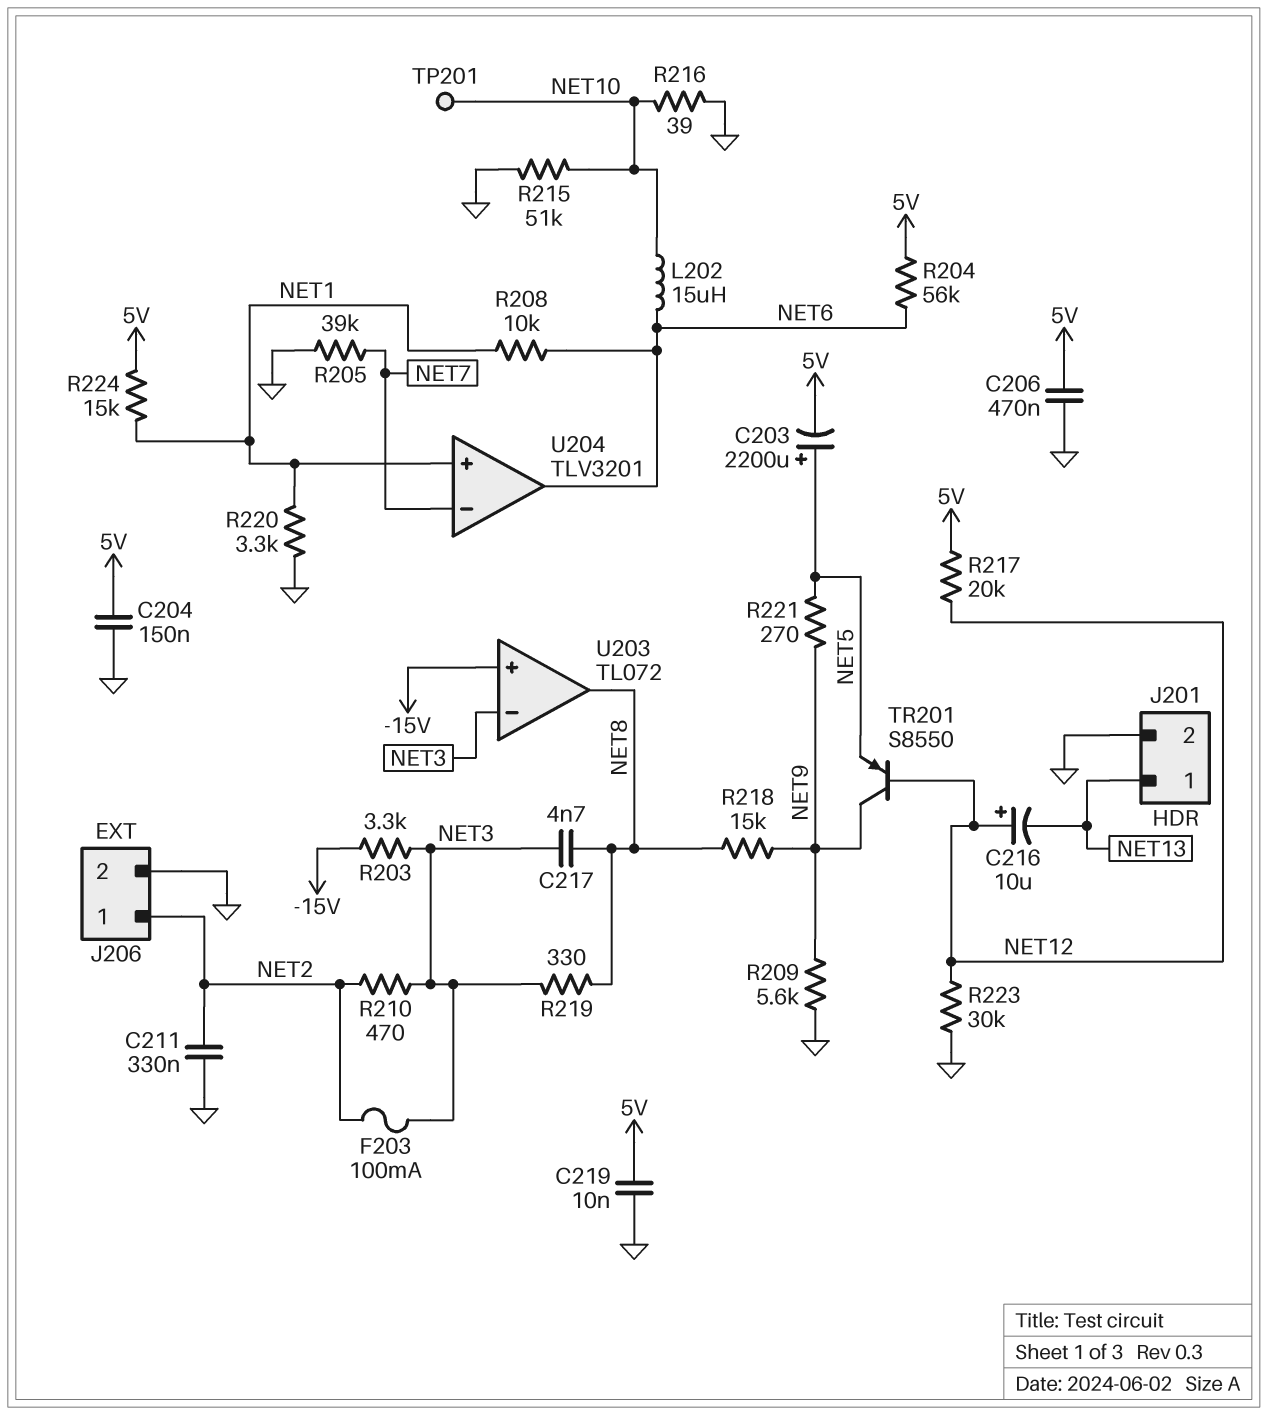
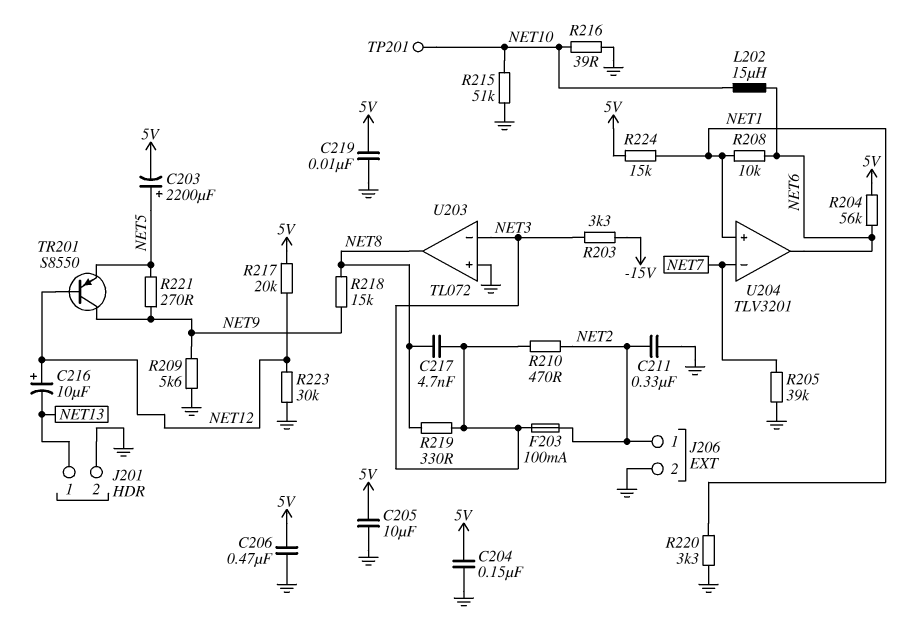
C205: none -> 10uF (5V, GND)
U203 pin in+: -15V -> GND

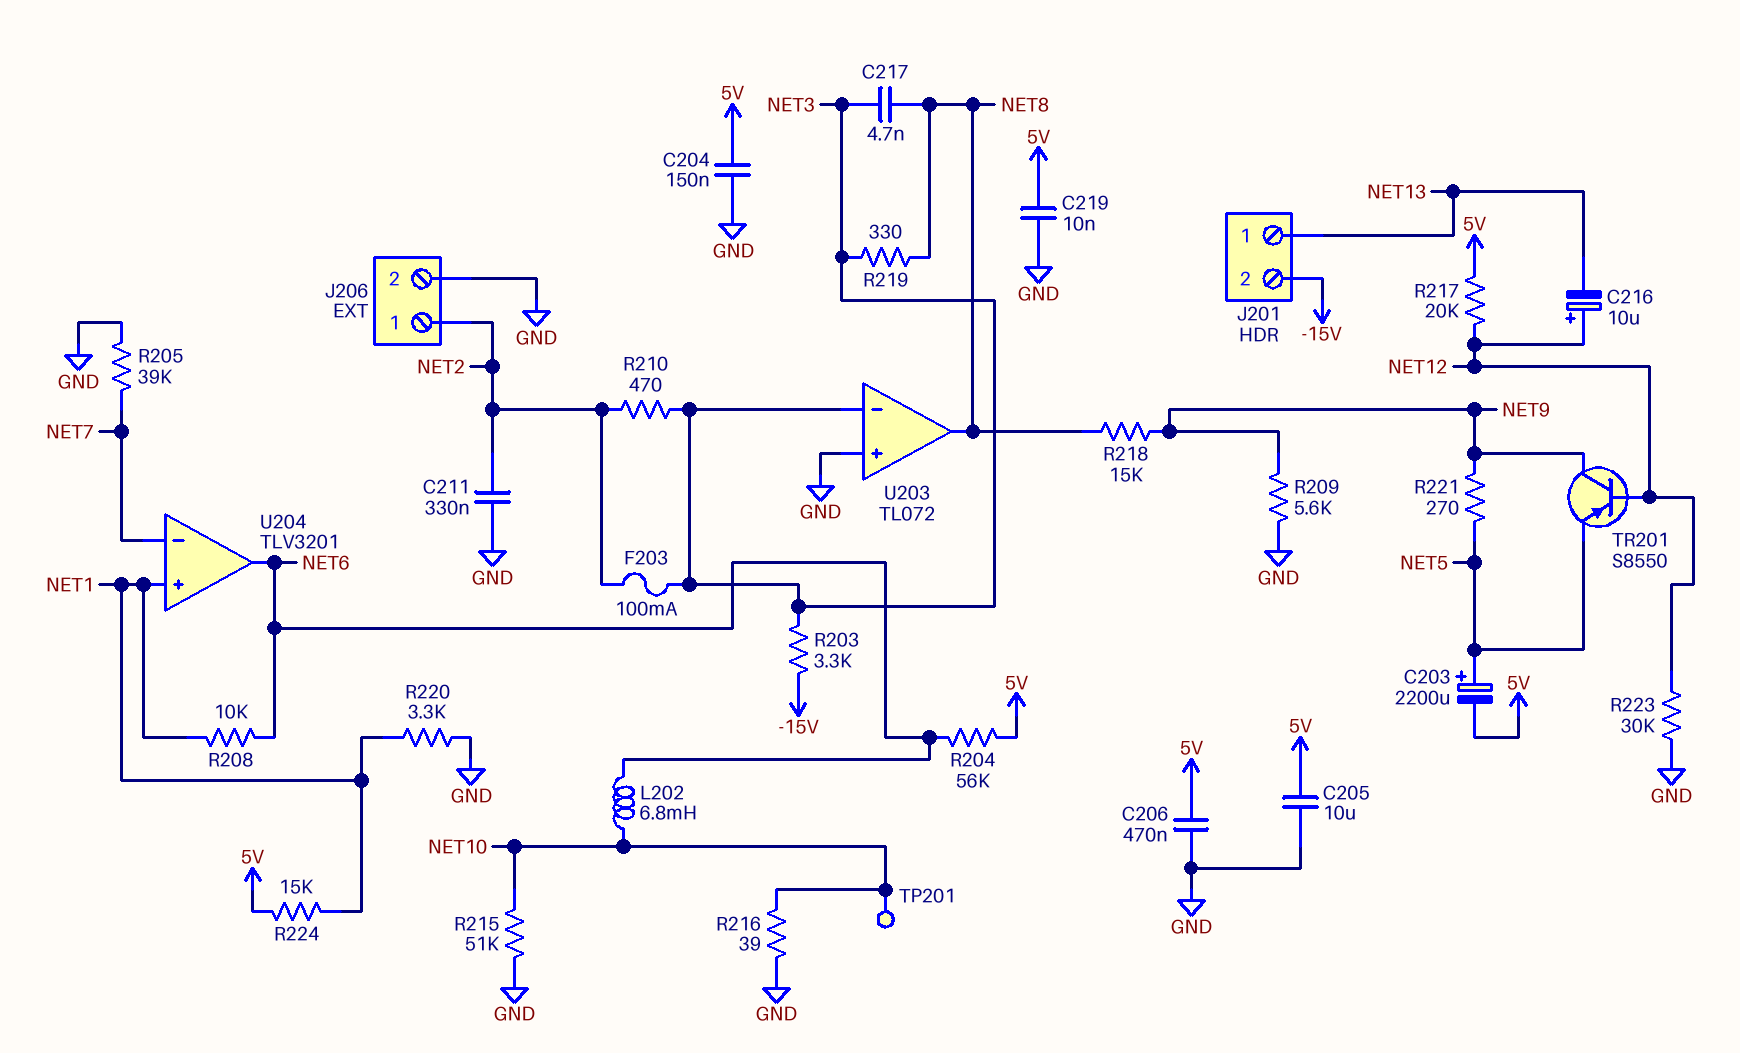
J201 pin 2: GND -> -15V
L202: 15uH (NET6, NET10) -> 6.8mH (NET6, NET10)

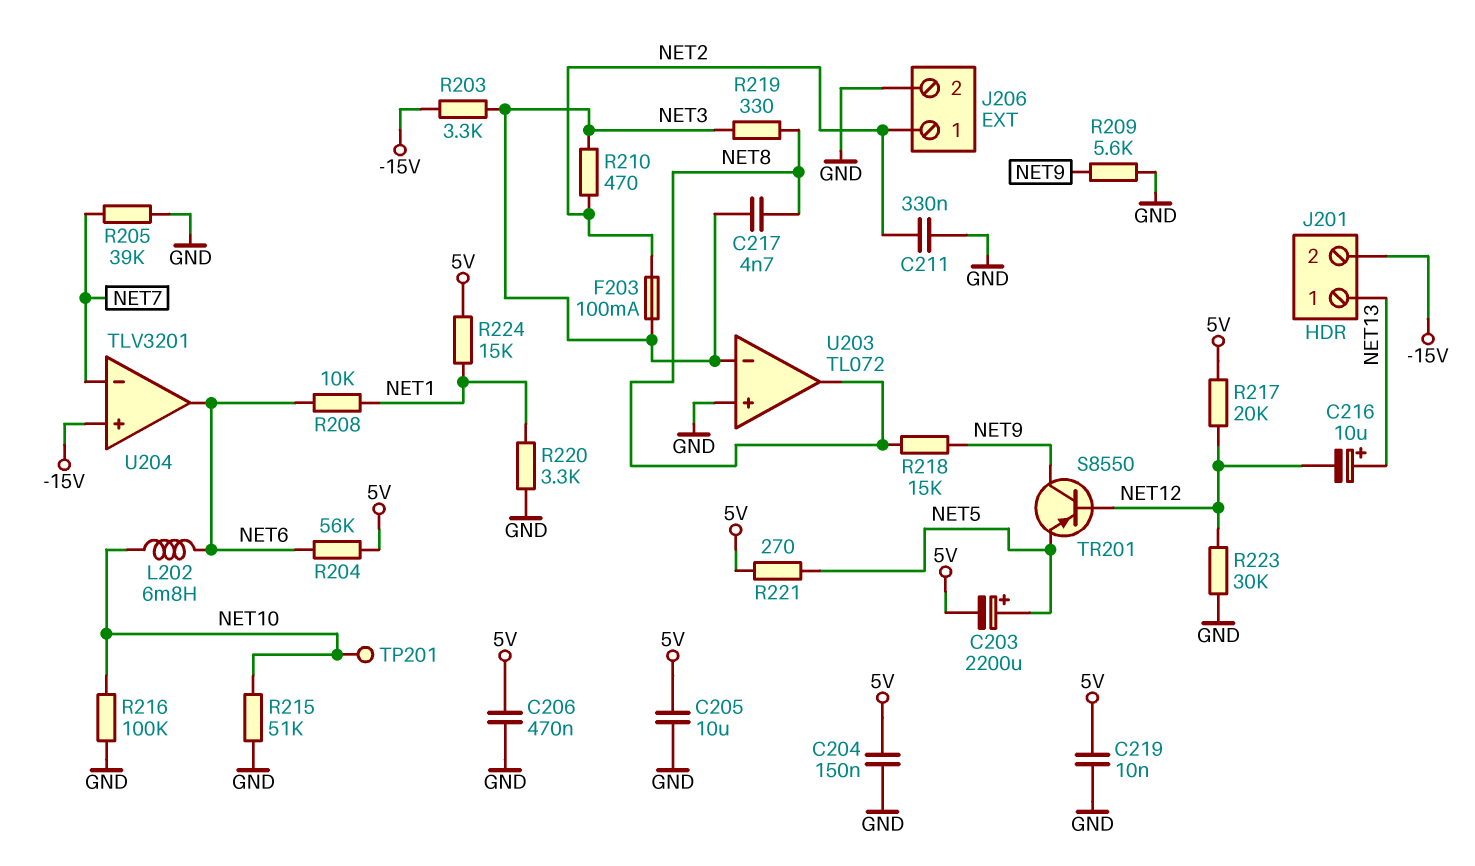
C216: 10uF (plus NET12, minus NET13) -> 10uF (plus NET13, minus NET12)
R216: 39 (GND, NET10) -> 100k (GND, NET10)
R221: 270 (NET5, NET9) -> 270 (5V, NET5)
U204 pin in+: NET1 -> -15V

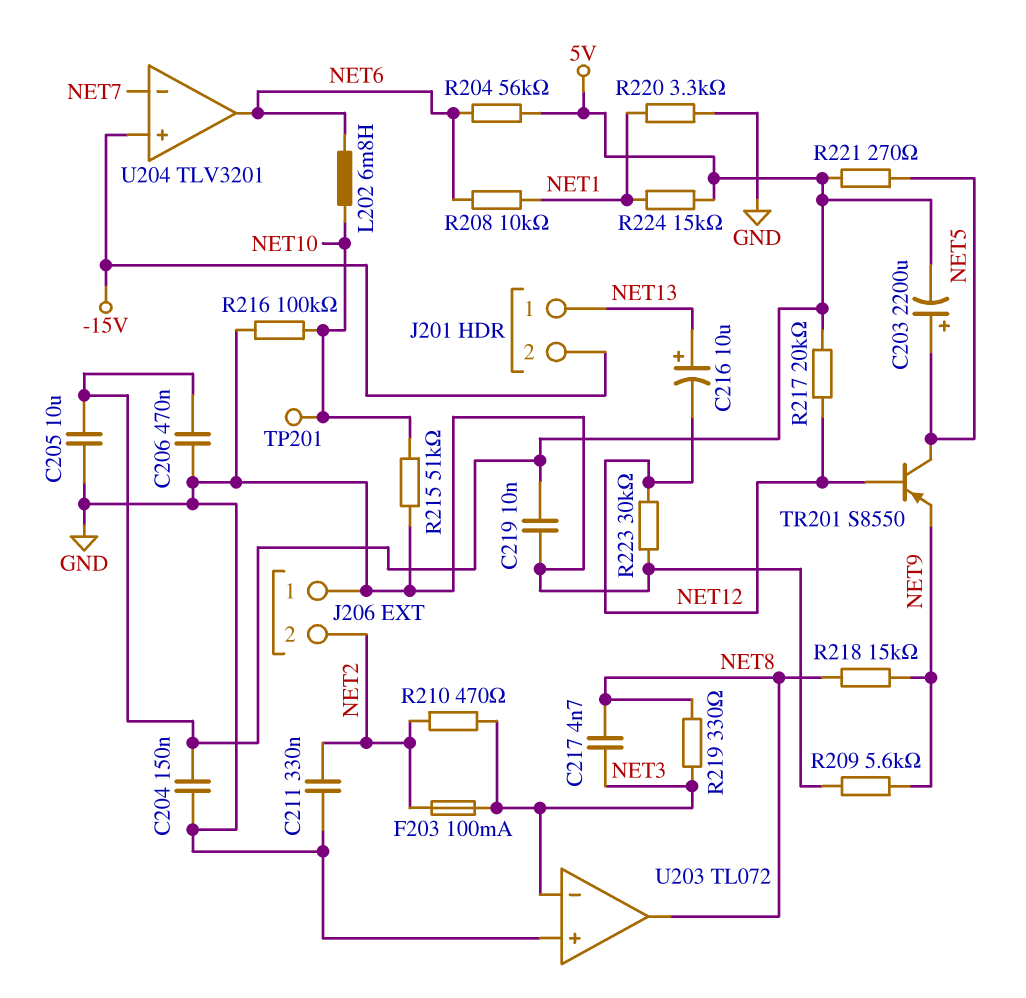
J206 pin 1: NET2 -> GND
J206 pin 2: GND -> NET2
R203: 3.3k (-15V, NET3) -> none
R205: 39k (GND, NET7) -> none
TR201: PNP S8550 (B NET12, C NET9, E NET5) -> PNP S8550 (B NET12, C NET5, E NET9)

